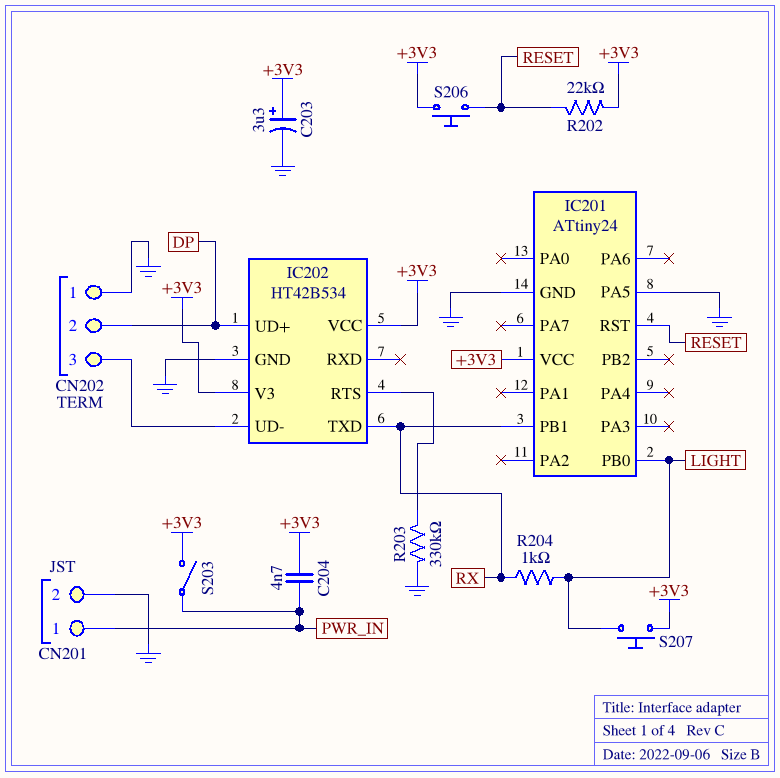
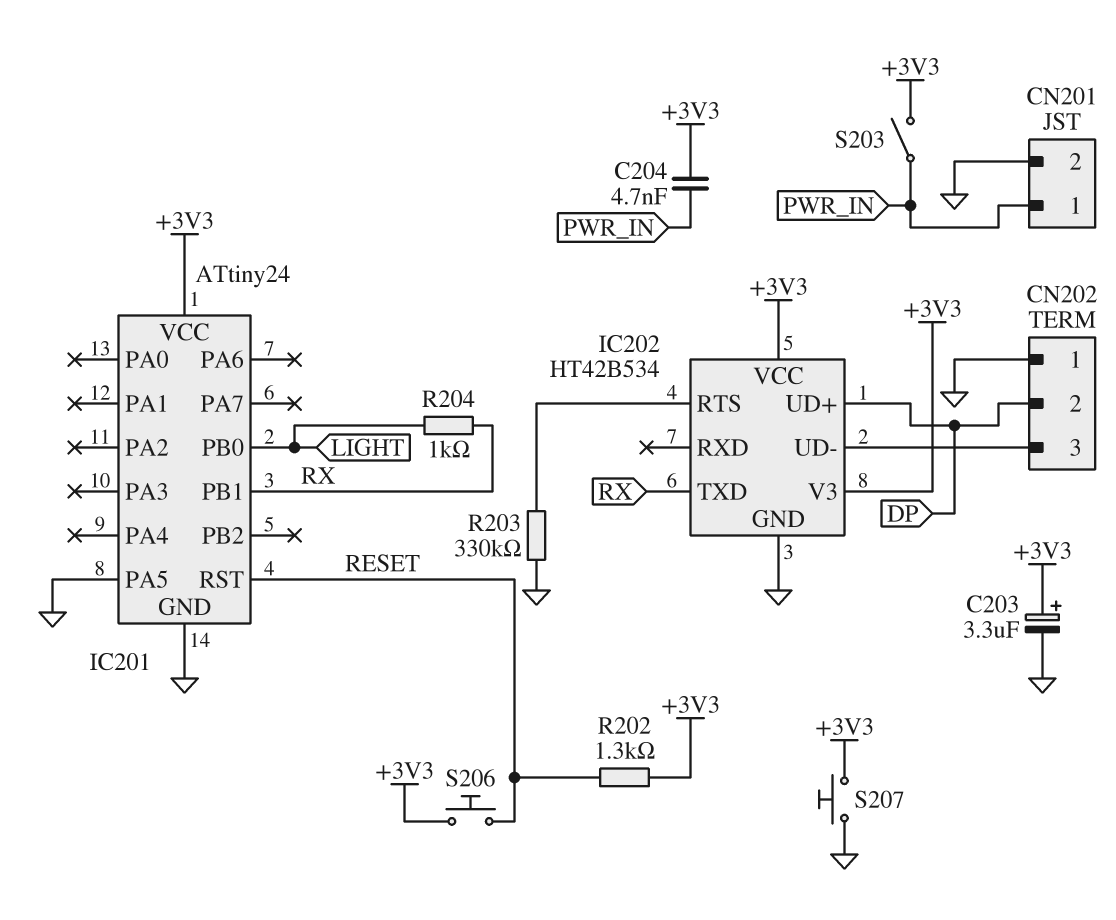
R202: 22k (+3V3, RESET) -> 1.3k (+3V3, RESET)
S207: button (+3V3, LIGHT) -> button (+3V3, GND)

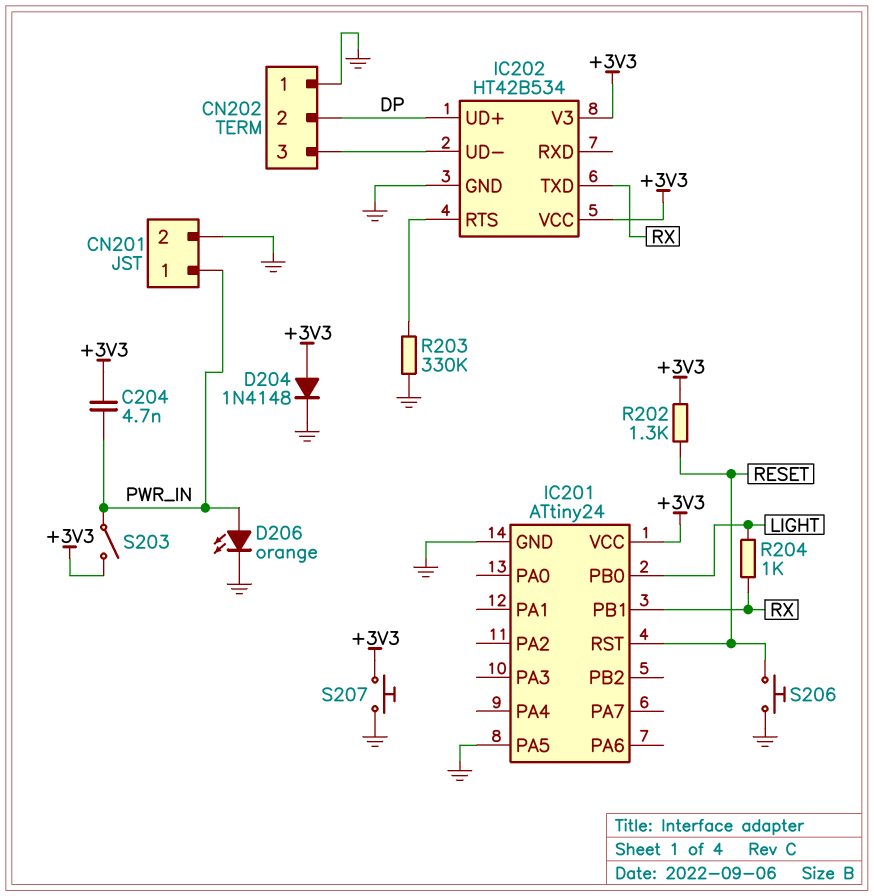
C203: 3.3uF (plus +3V3, minus GND) -> none
D204: none -> diode 1N4148 (A +3V3, K GND)
D206: none -> LED orange (A PWR_IN, K GND)
S206: button (+3V3, RESET) -> button (GND, RESET)

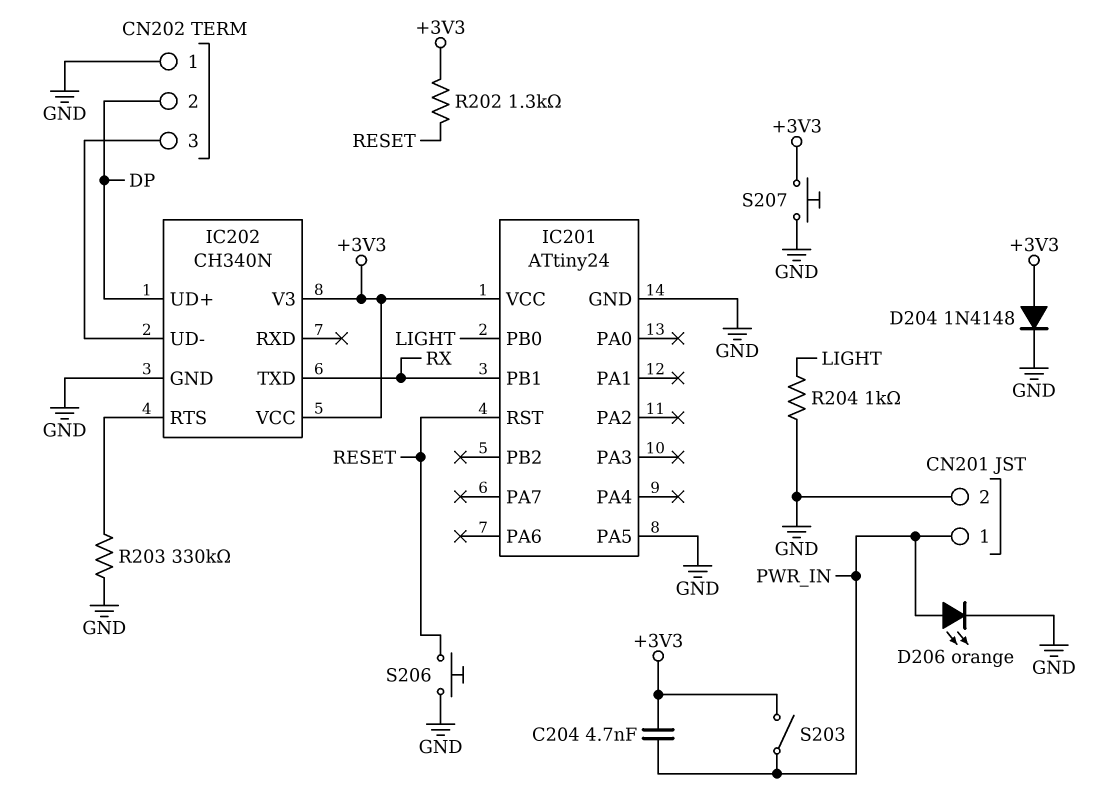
IC202: HT42B534 -> CH340N
R204: 1k (LIGHT, RX) -> 1k (GND, LIGHT)

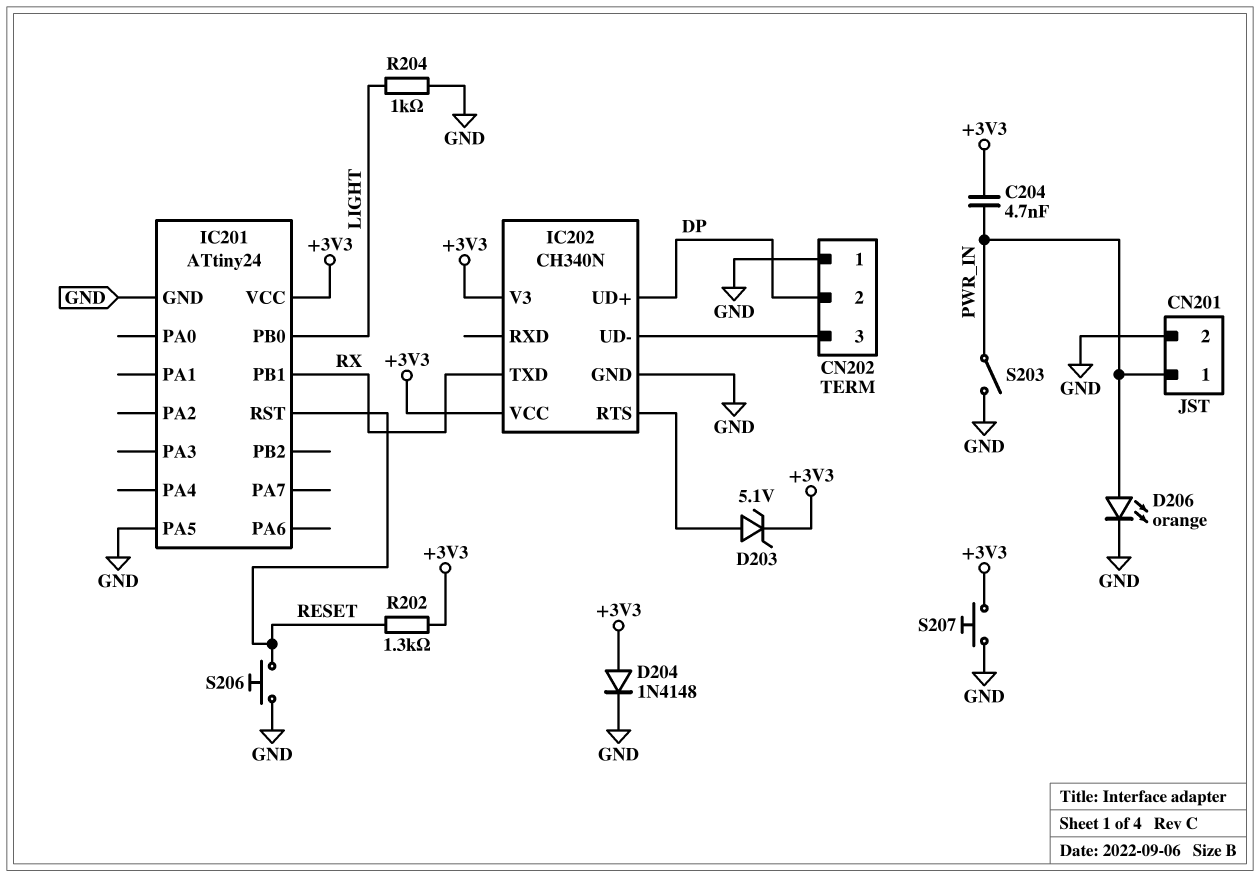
D203: none -> zener 5.1V (A IC202/RTS, K +3V3)
R203: 330k (GND, IC202/RTS) -> none
S203: switch (+3V3, PWR_IN) -> switch (GND, PWR_IN)

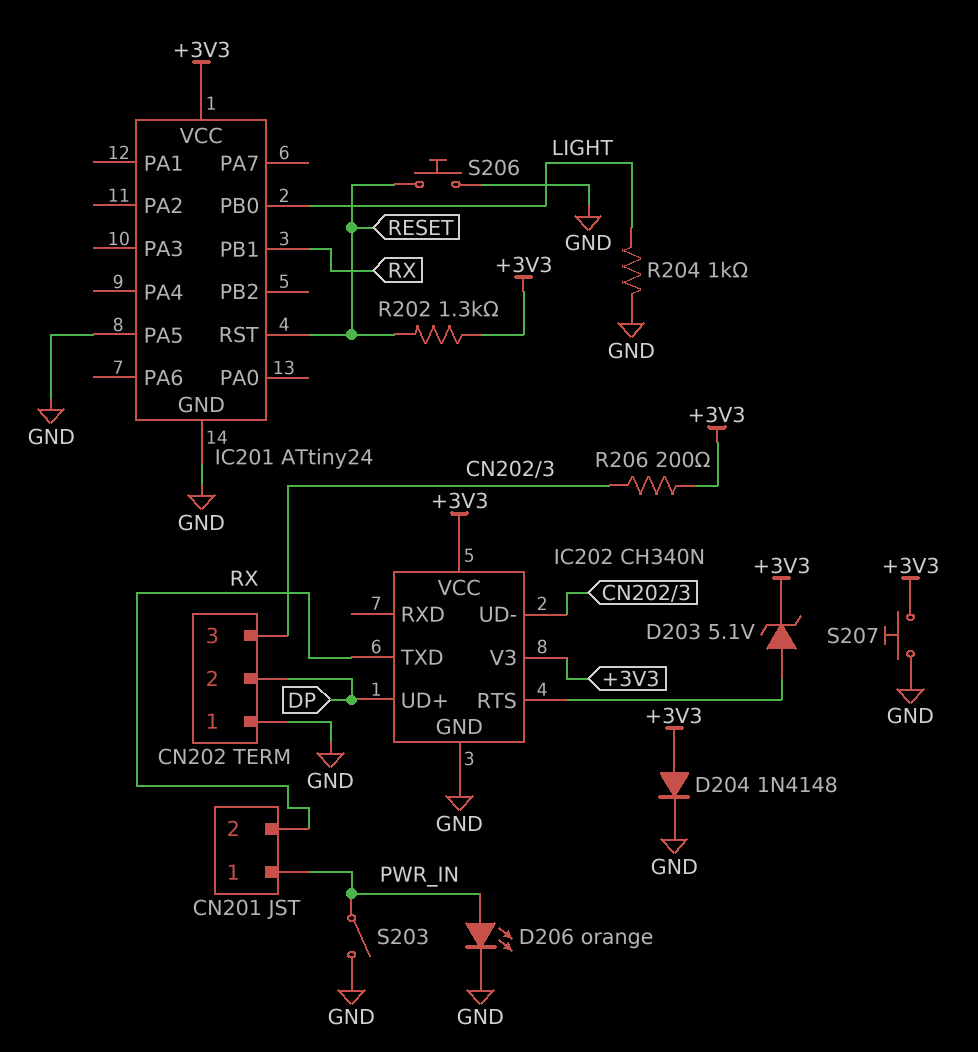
C204: 4.7nF (+3V3, PWR_IN) -> none
CN201 pin 2: GND -> RX
R206: none -> 200 (+3V3, CN202/3)

